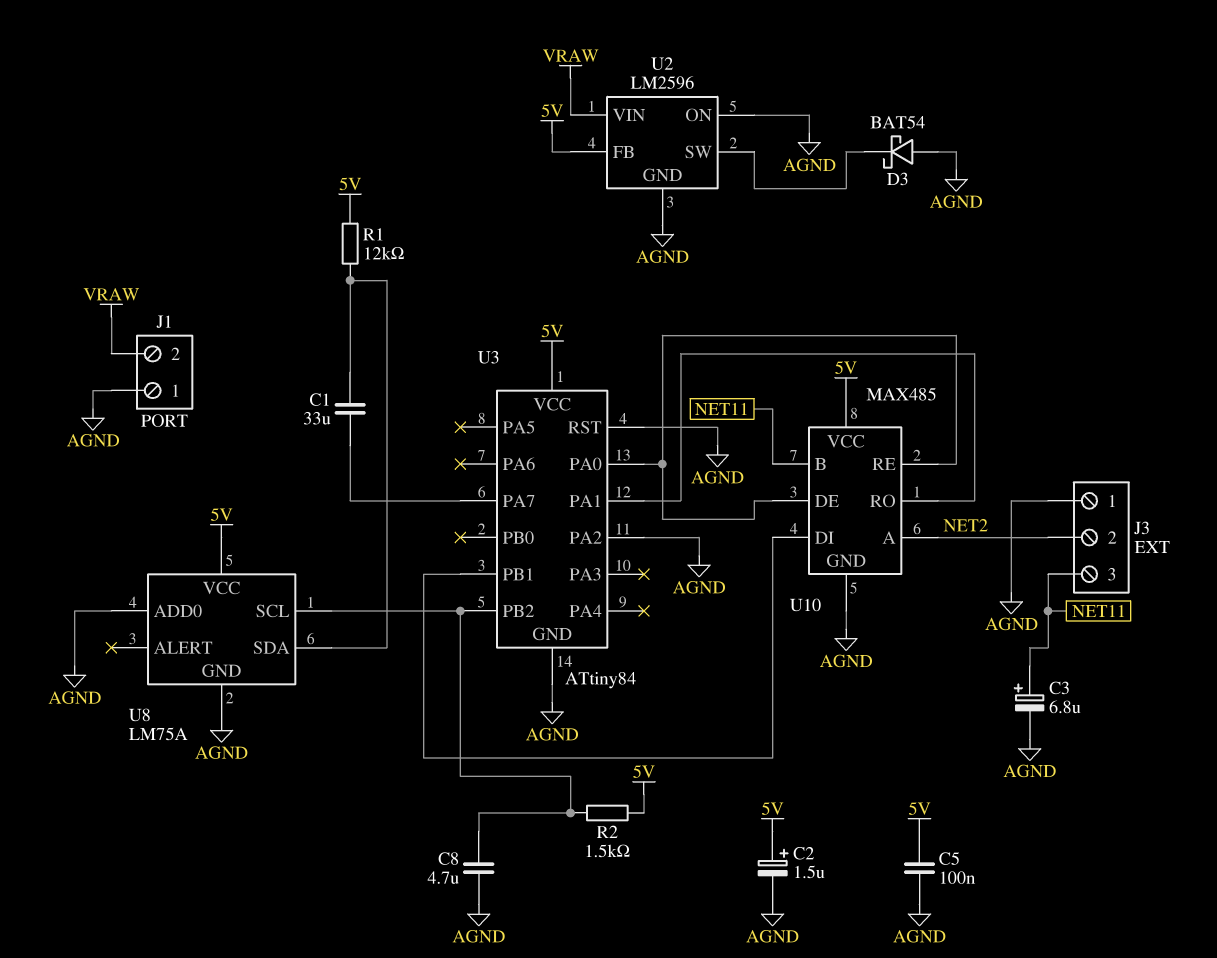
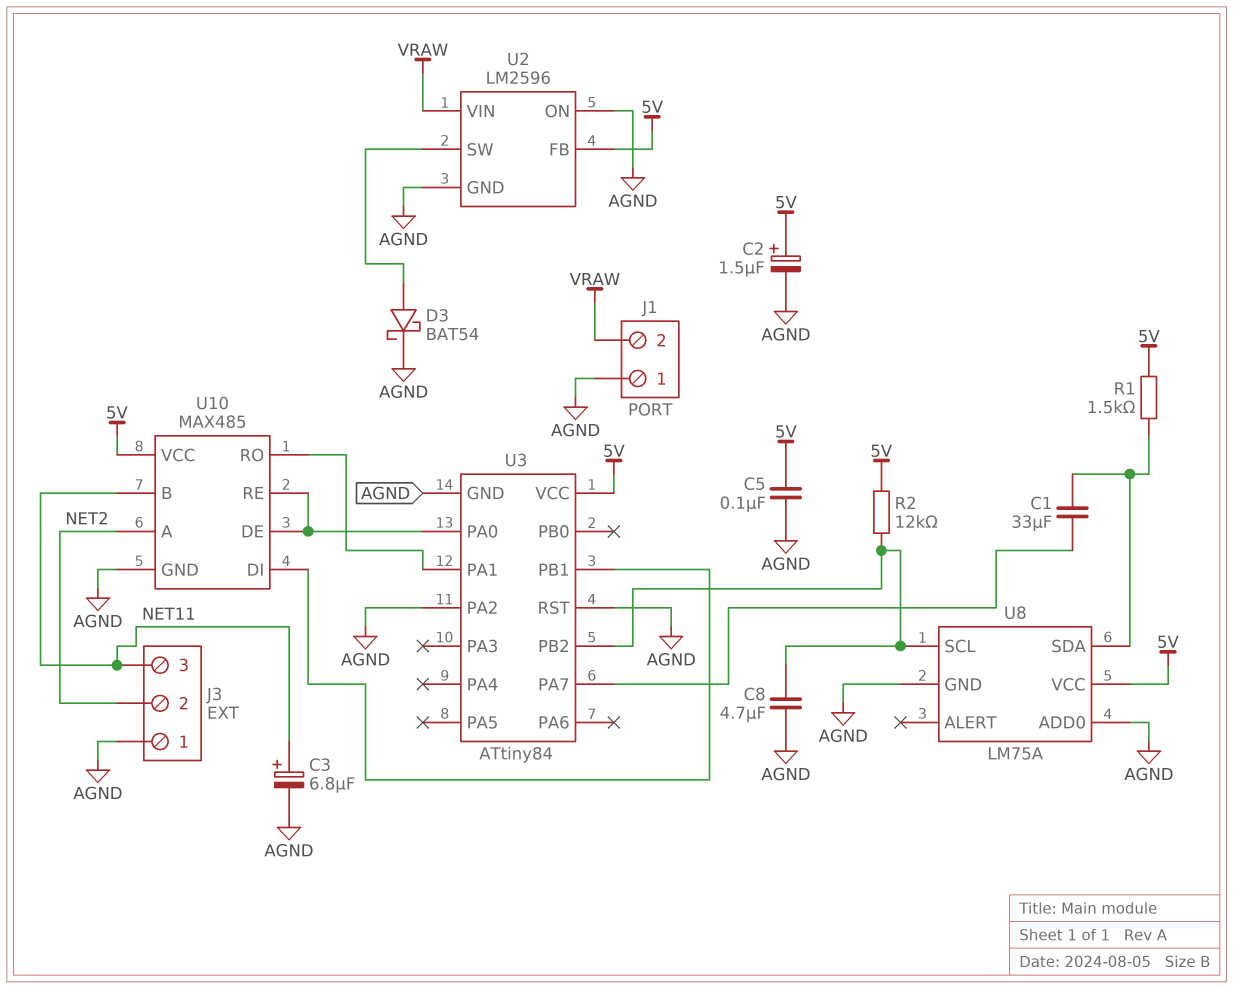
D3: schottky BAT54 (A AGND, K U2/SW) -> schottky BAT54 (A U2/SW, K AGND)
R1: 12k (5V, U8/SDA) -> 1.5k (5V, U8/SDA)
R2: 1.5k (5V, U3/PB2) -> 12k (5V, U3/PB2)

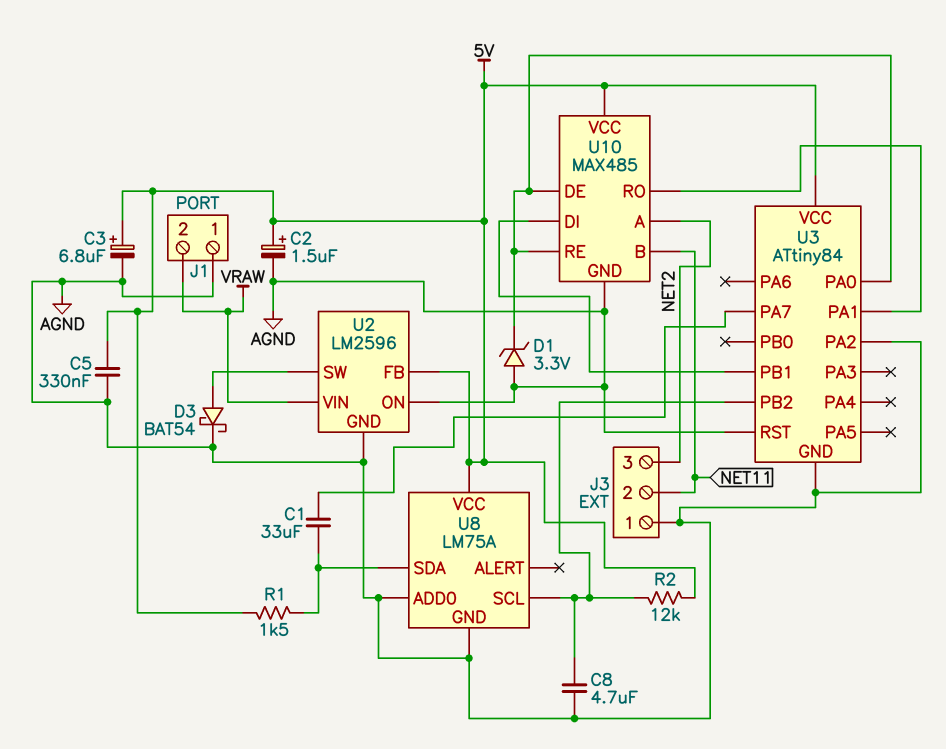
C3: 6.8uF (plus NET11, minus AGND) -> 6.8uF (plus 5V, minus AGND)
C5: 100nF (5V, AGND) -> 330nF (5V, AGND)
D1: none -> zener 3.3V (A AGND, K U3/PA0)
J3 pin 2: NET2 -> NET11
J3 pin 3: NET11 -> NET2

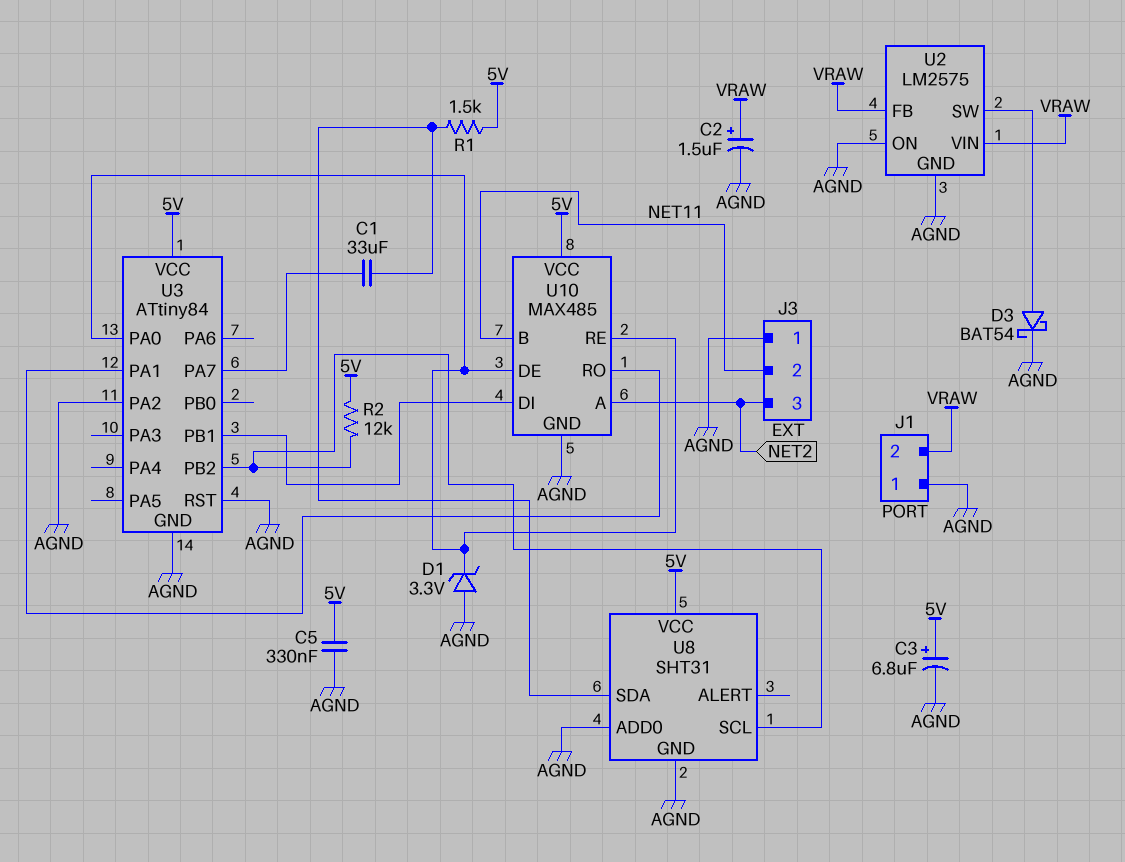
C2: 1.5uF (plus 5V, minus AGND) -> 1.5uF (plus VRAW, minus AGND)
C8: 4.7uF (AGND, U3/PB2) -> none
U2: LM2596 -> LM2575
U2 pin FB: 5V -> VRAW
U8: LM75A -> SHT31

